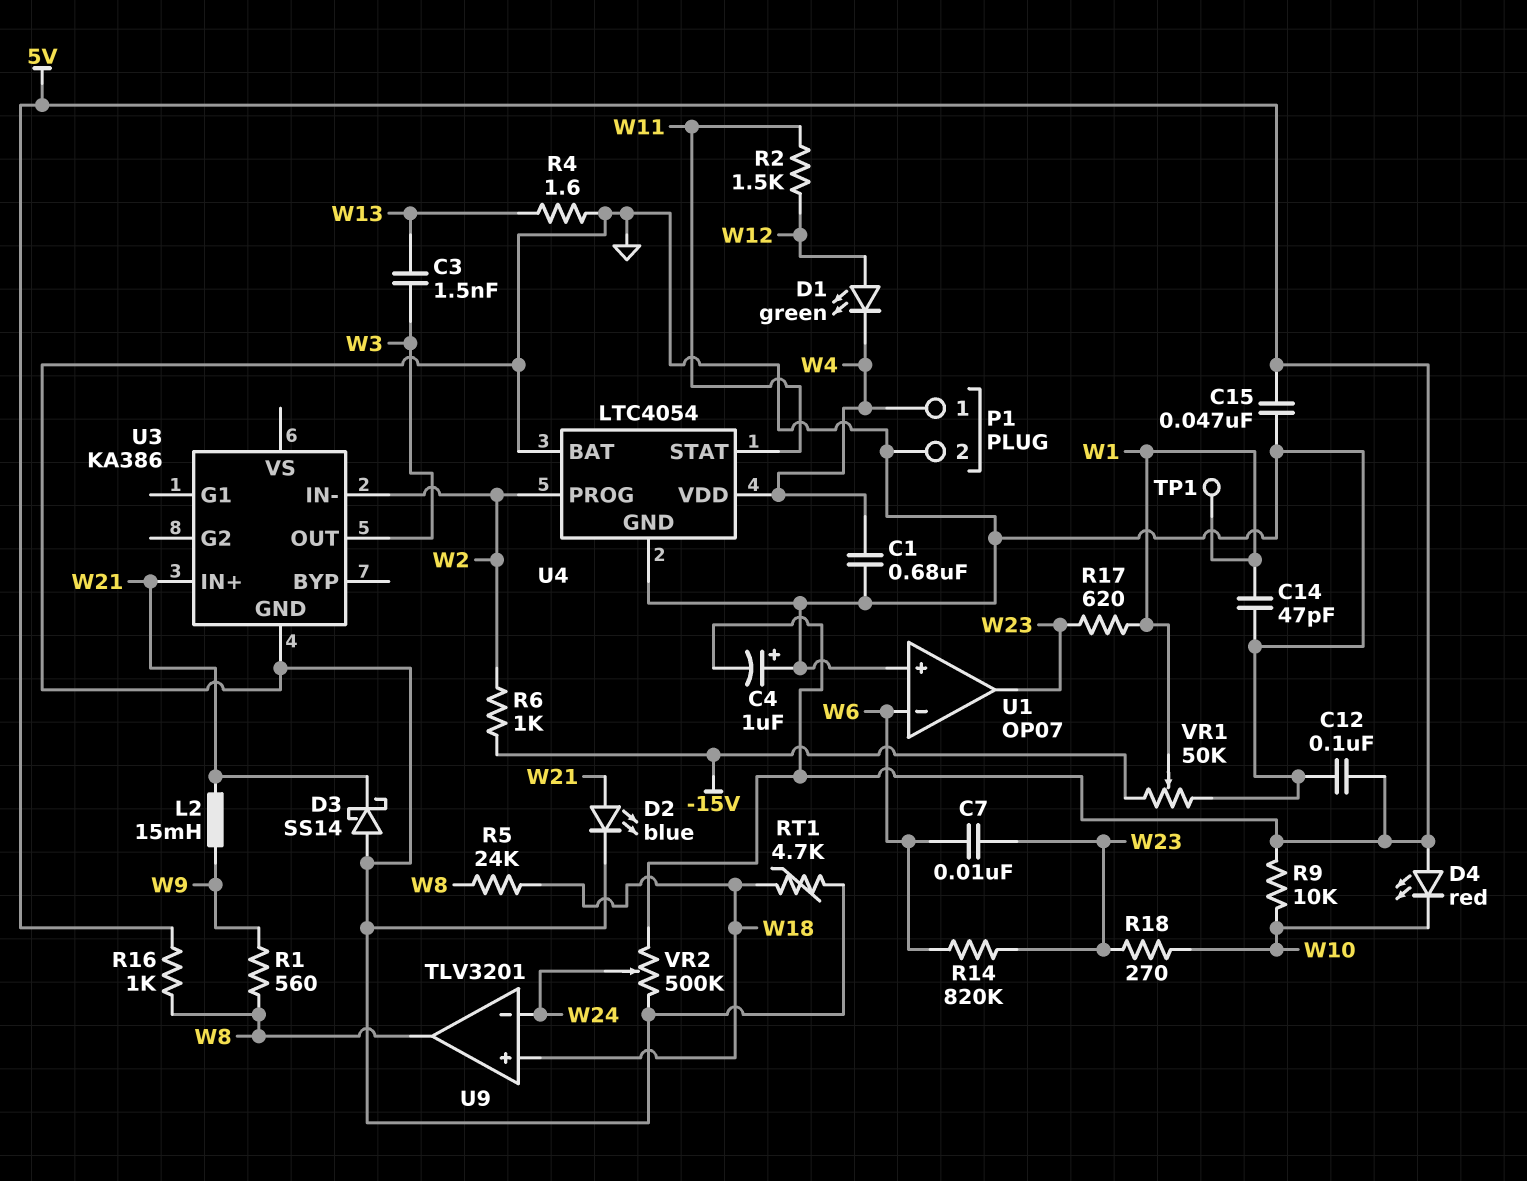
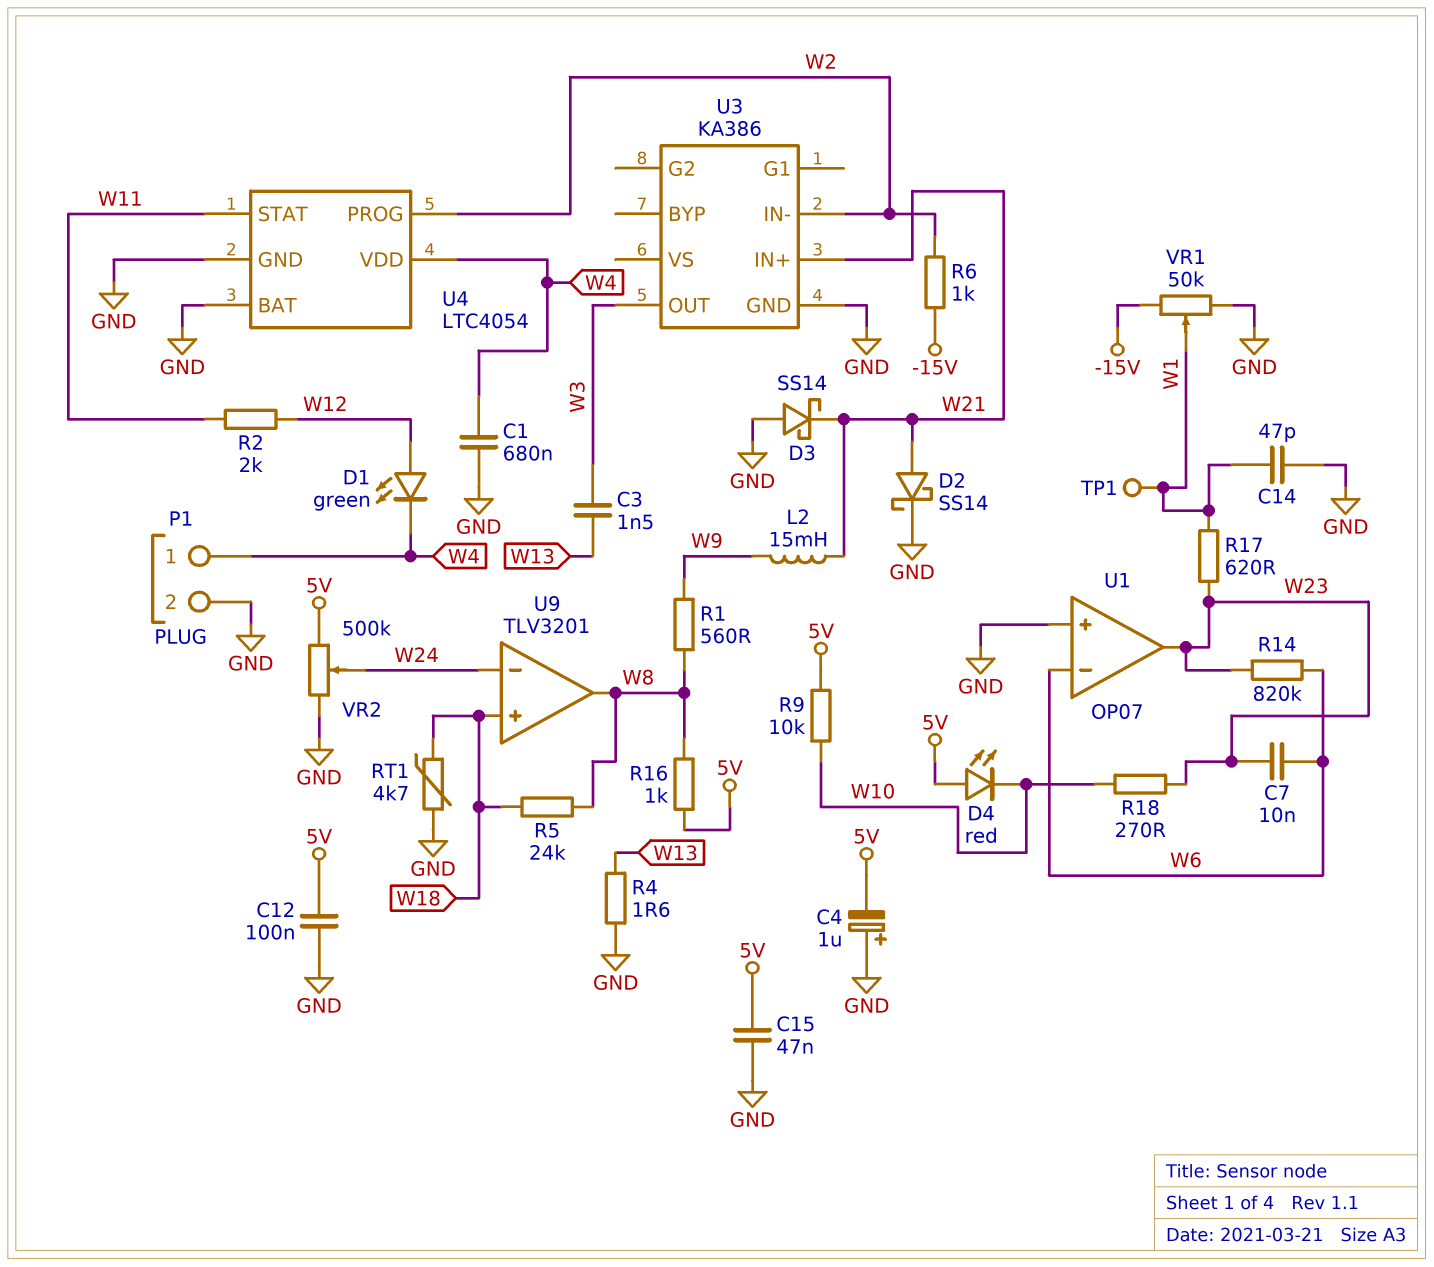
D2: LED blue (A W21, K GND) -> schottky SS14 (A W21, K GND)
R2: 1.5k (W11, W12) -> 2k (W11, W12)

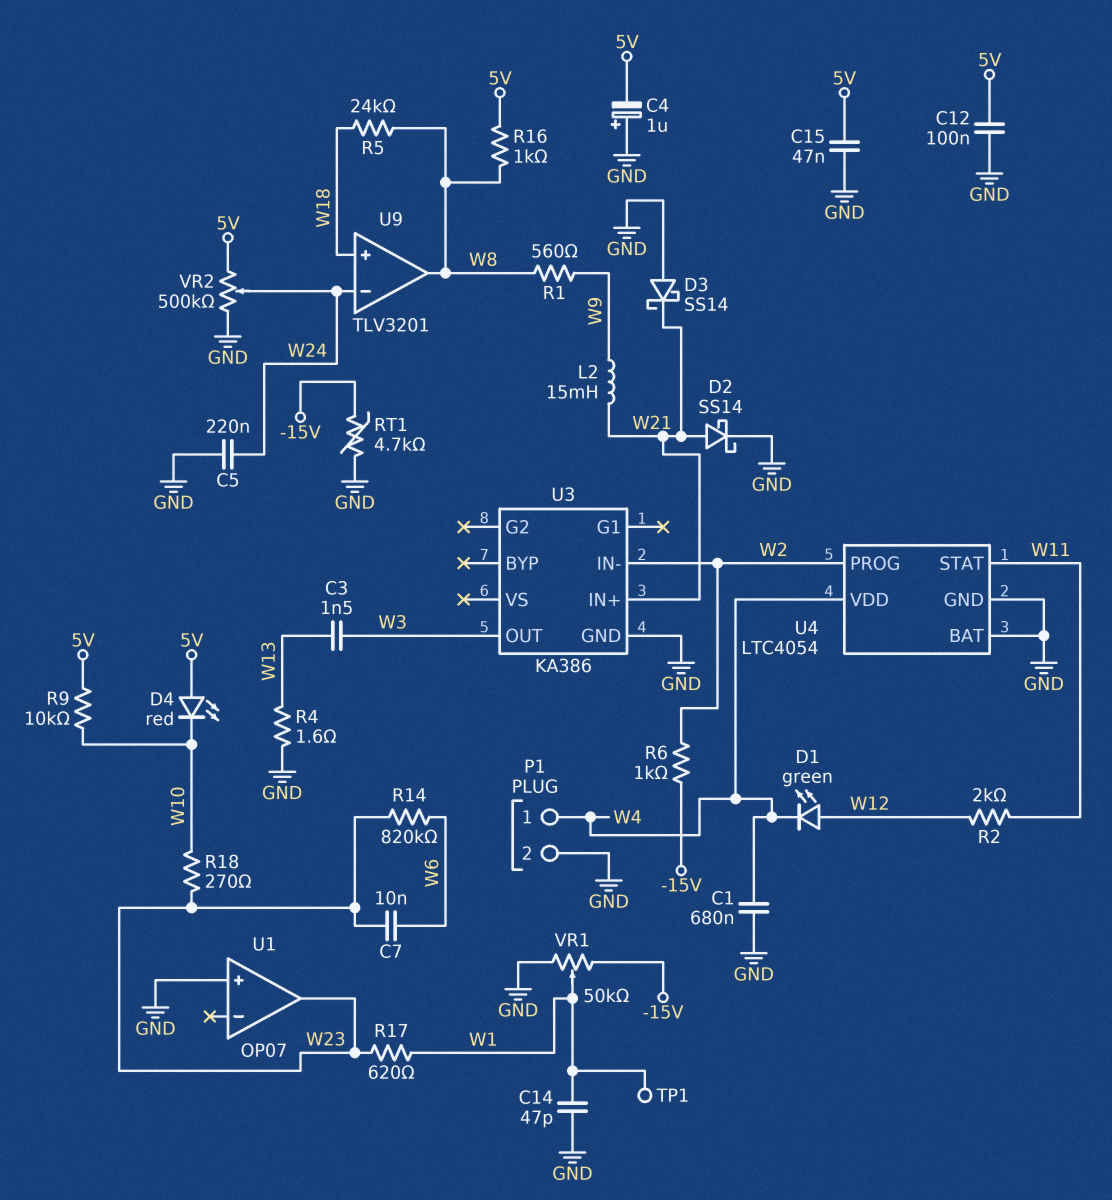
C5: none -> 220nF (GND, W24)
RT1: 4.7k (GND, W18) -> 4.7k (-15V, GND)
U1 pin in-: W6 -> none

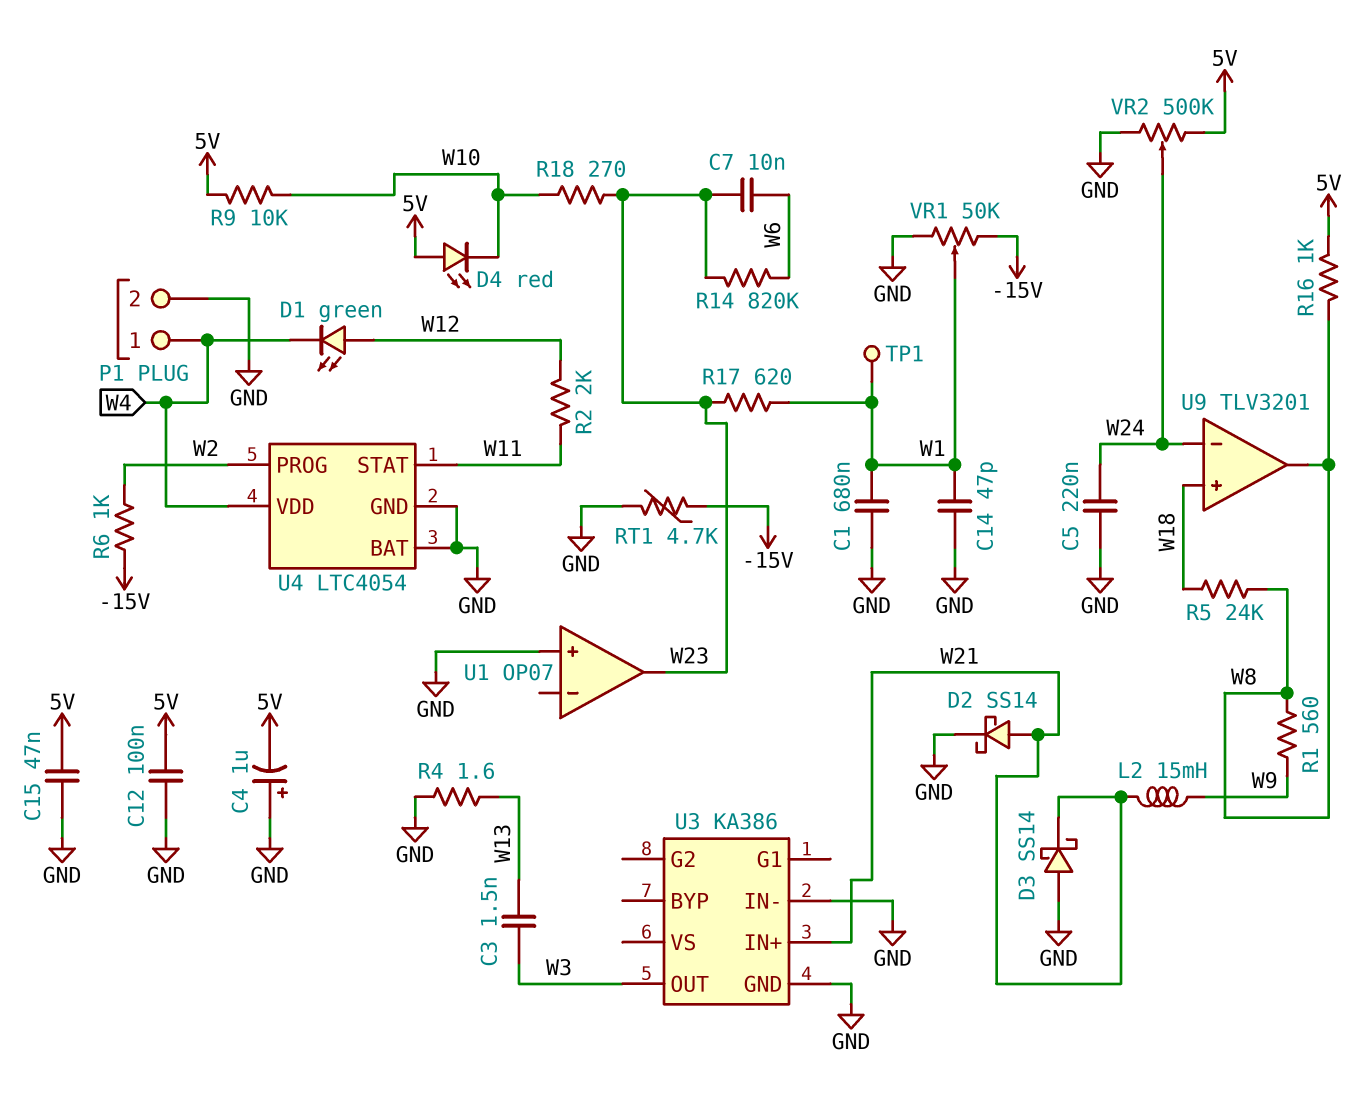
C1: 680nF (GND, W4) -> 680nF (GND, W1)
U3 pin IN-: W2 -> GND

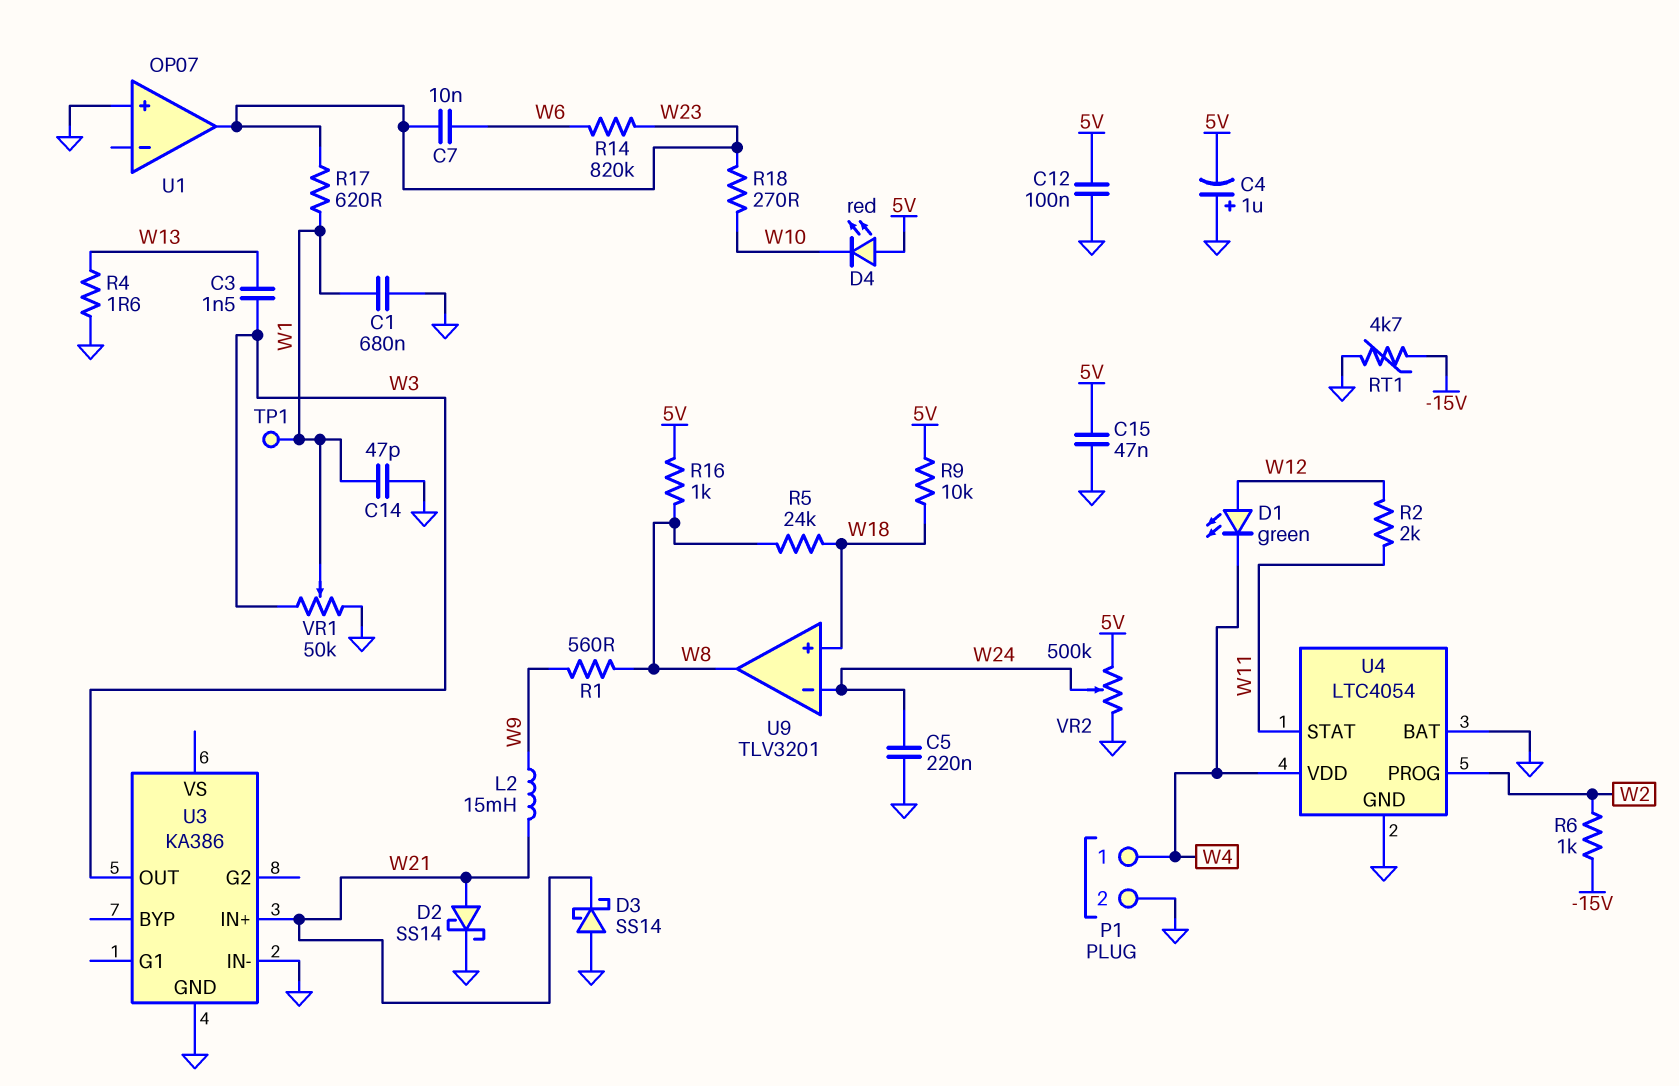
R9: 10k (5V, W10) -> 10k (5V, W18)
VR1: 50k (-15V, GND, wiper W1) -> 50k (GND, W3, wiper W1)

